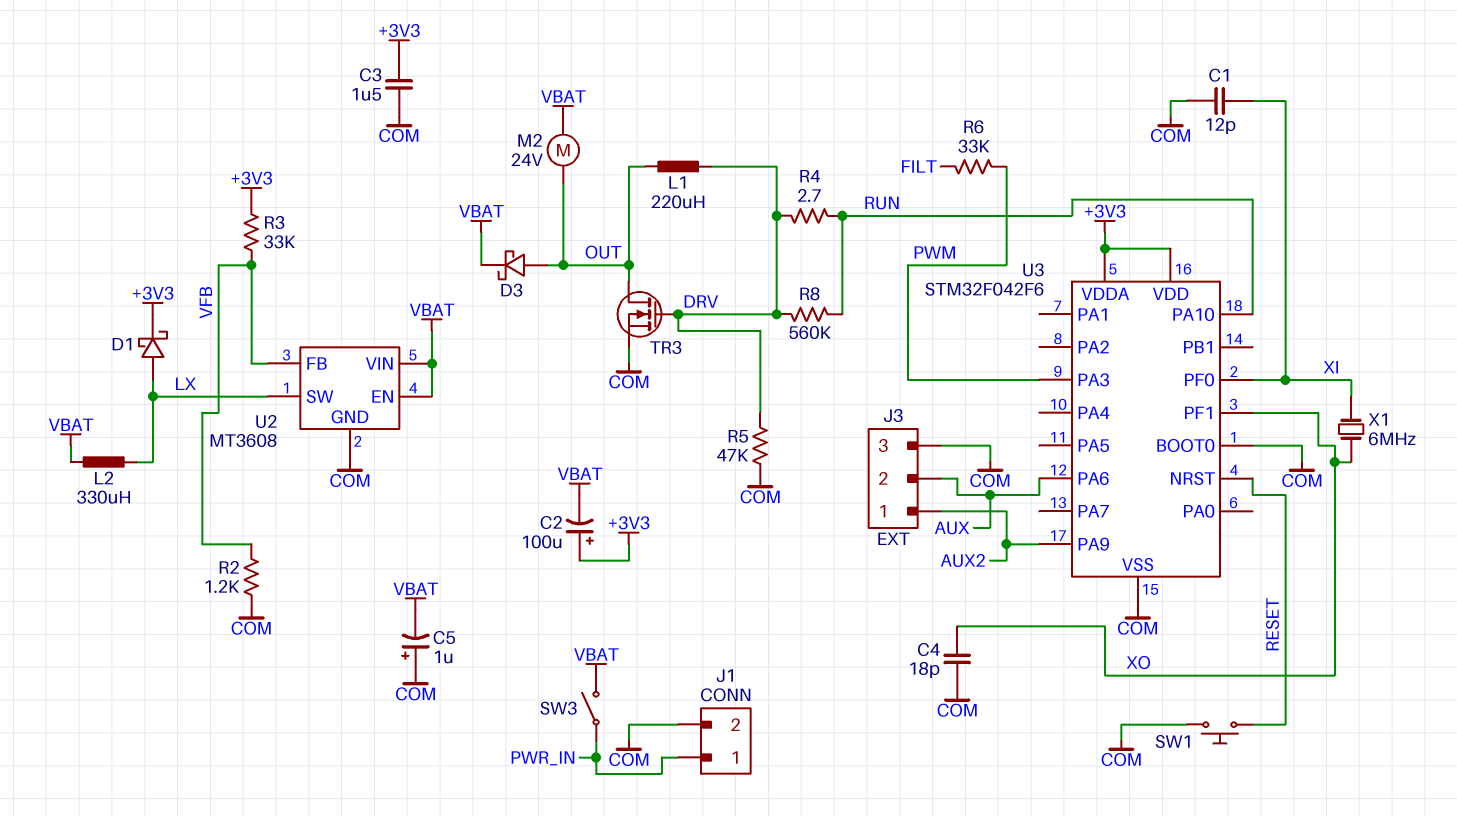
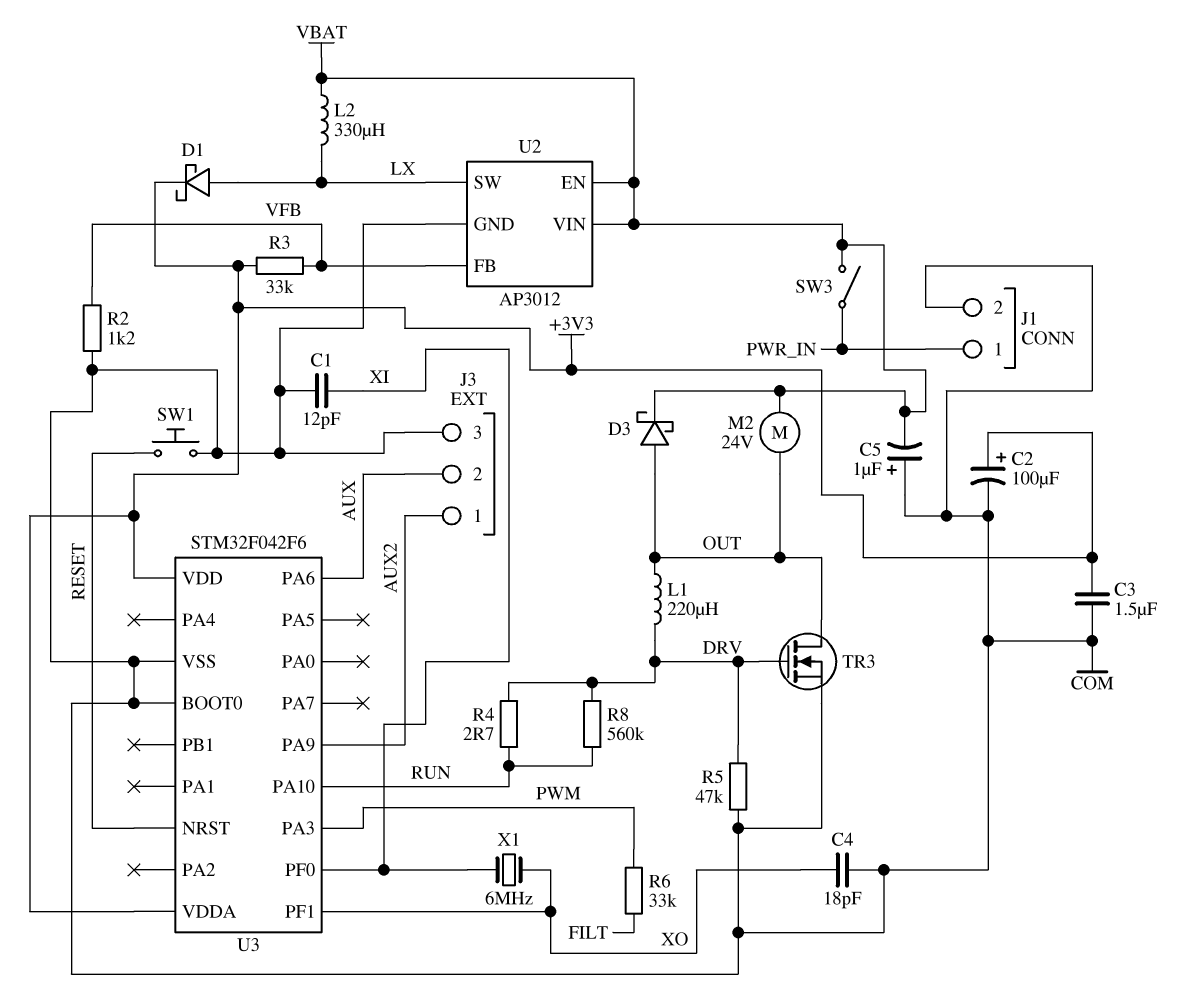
C2: 100uF (plus +3V3, minus VBAT) -> 100uF (plus +3V3, minus COM)
U2: MT3608 -> AP3012

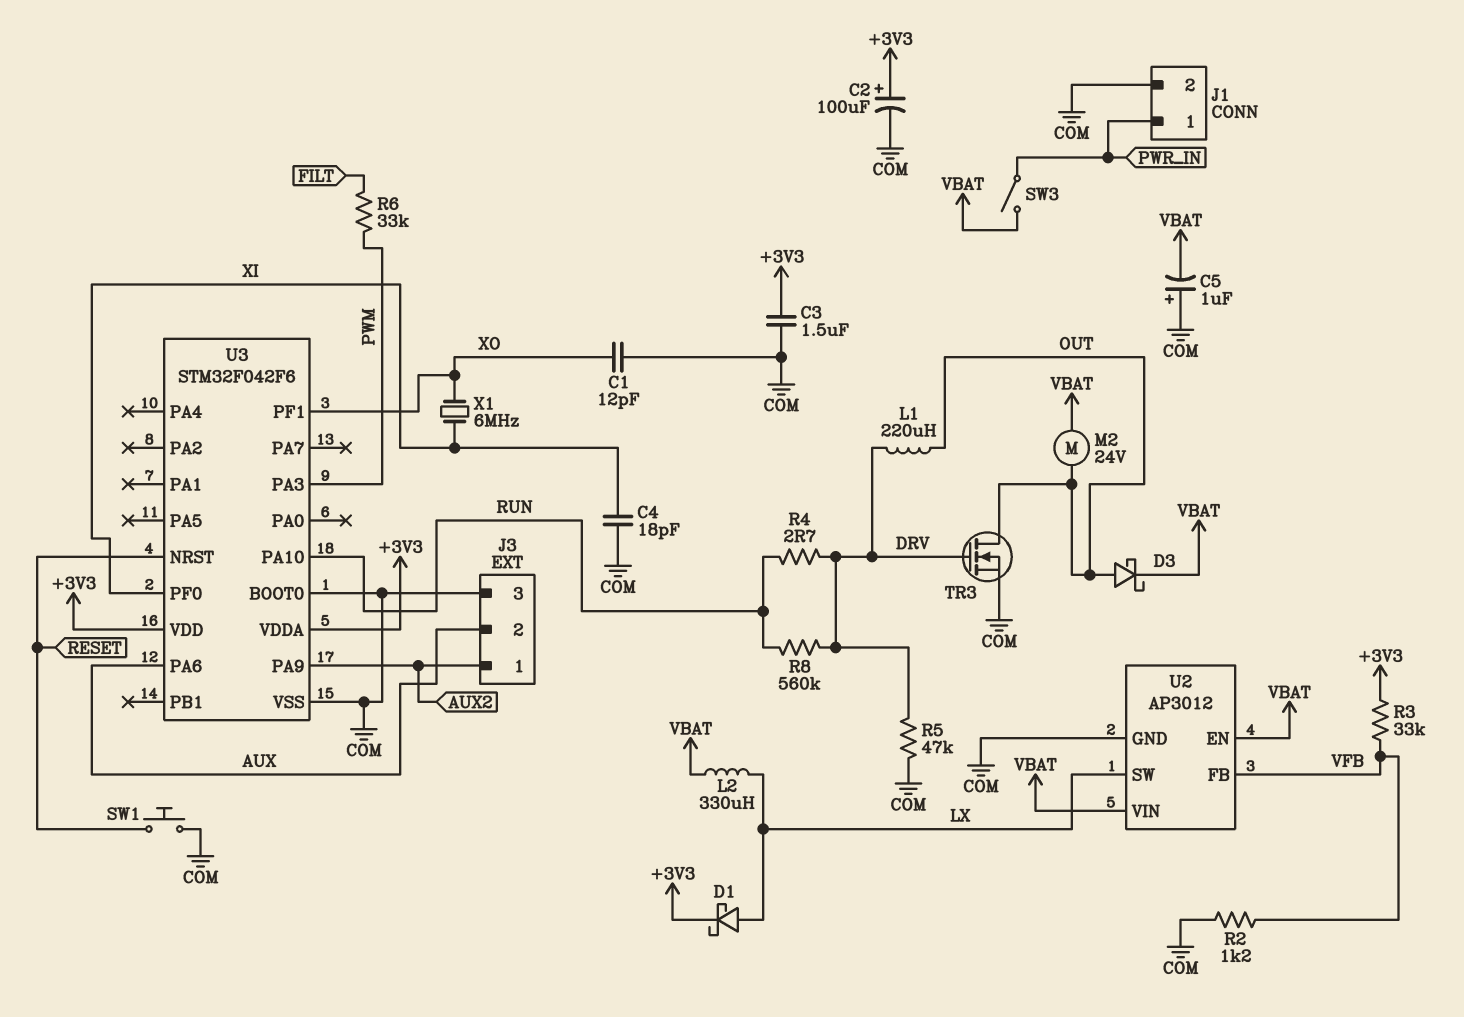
C1: 12pF (COM, XI) -> 12pF (COM, XO)
C4: 18pF (COM, XO) -> 18pF (COM, XI)

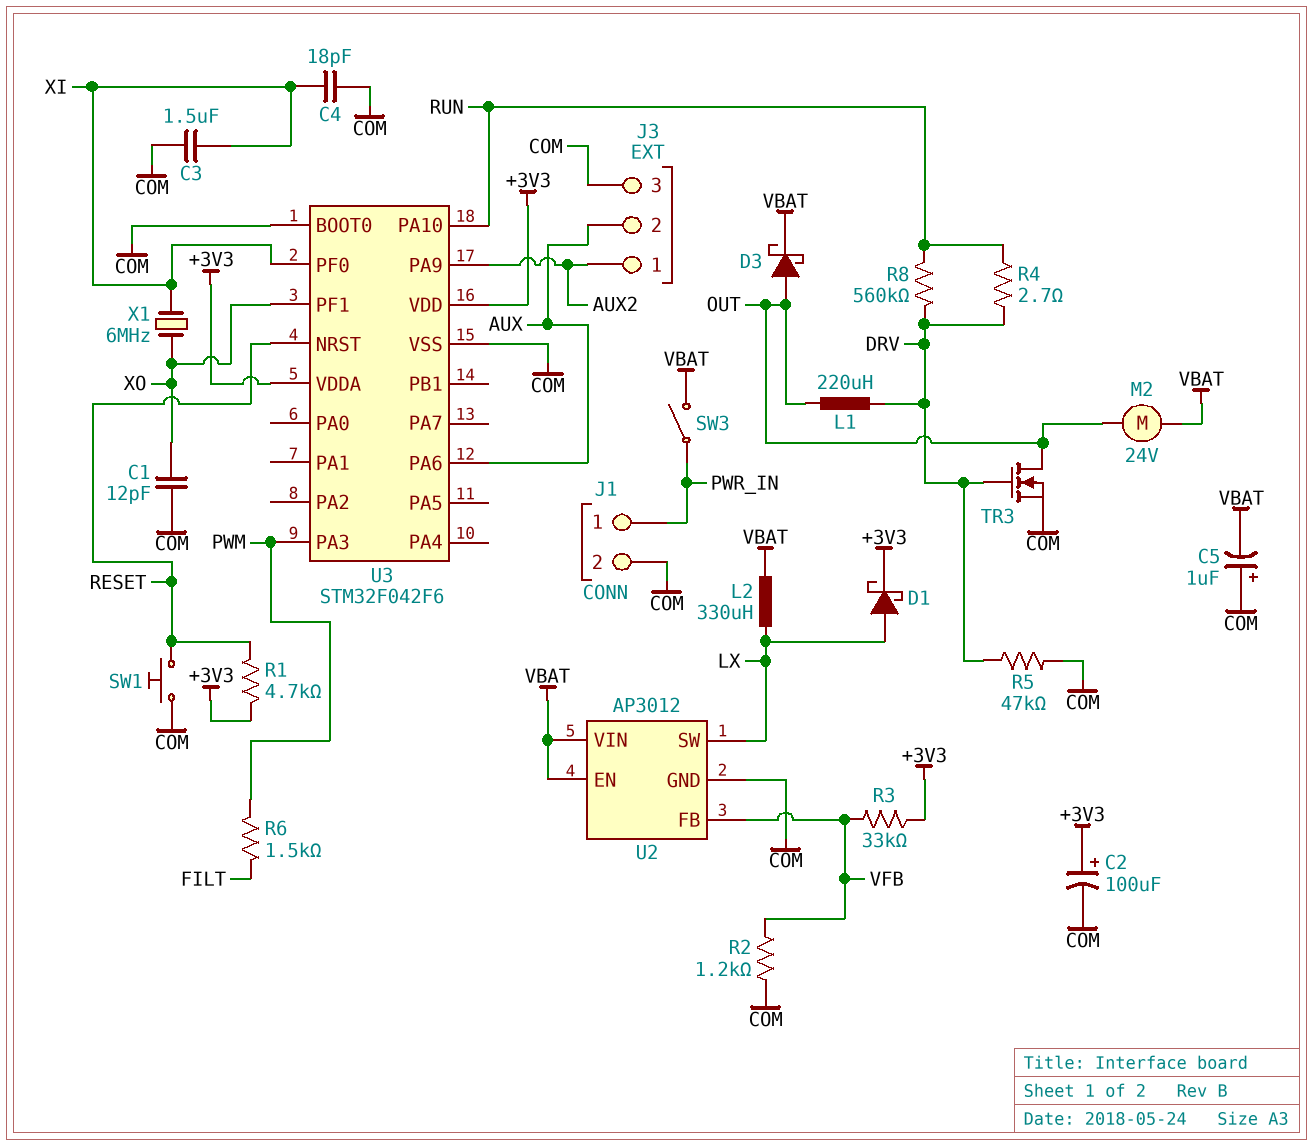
C3: 1.5uF (+3V3, COM) -> 1.5uF (COM, XI)
R1: none -> 4.7k (+3V3, RESET)
R6: 33k (FILT, PWM) -> 1.5k (FILT, PWM)

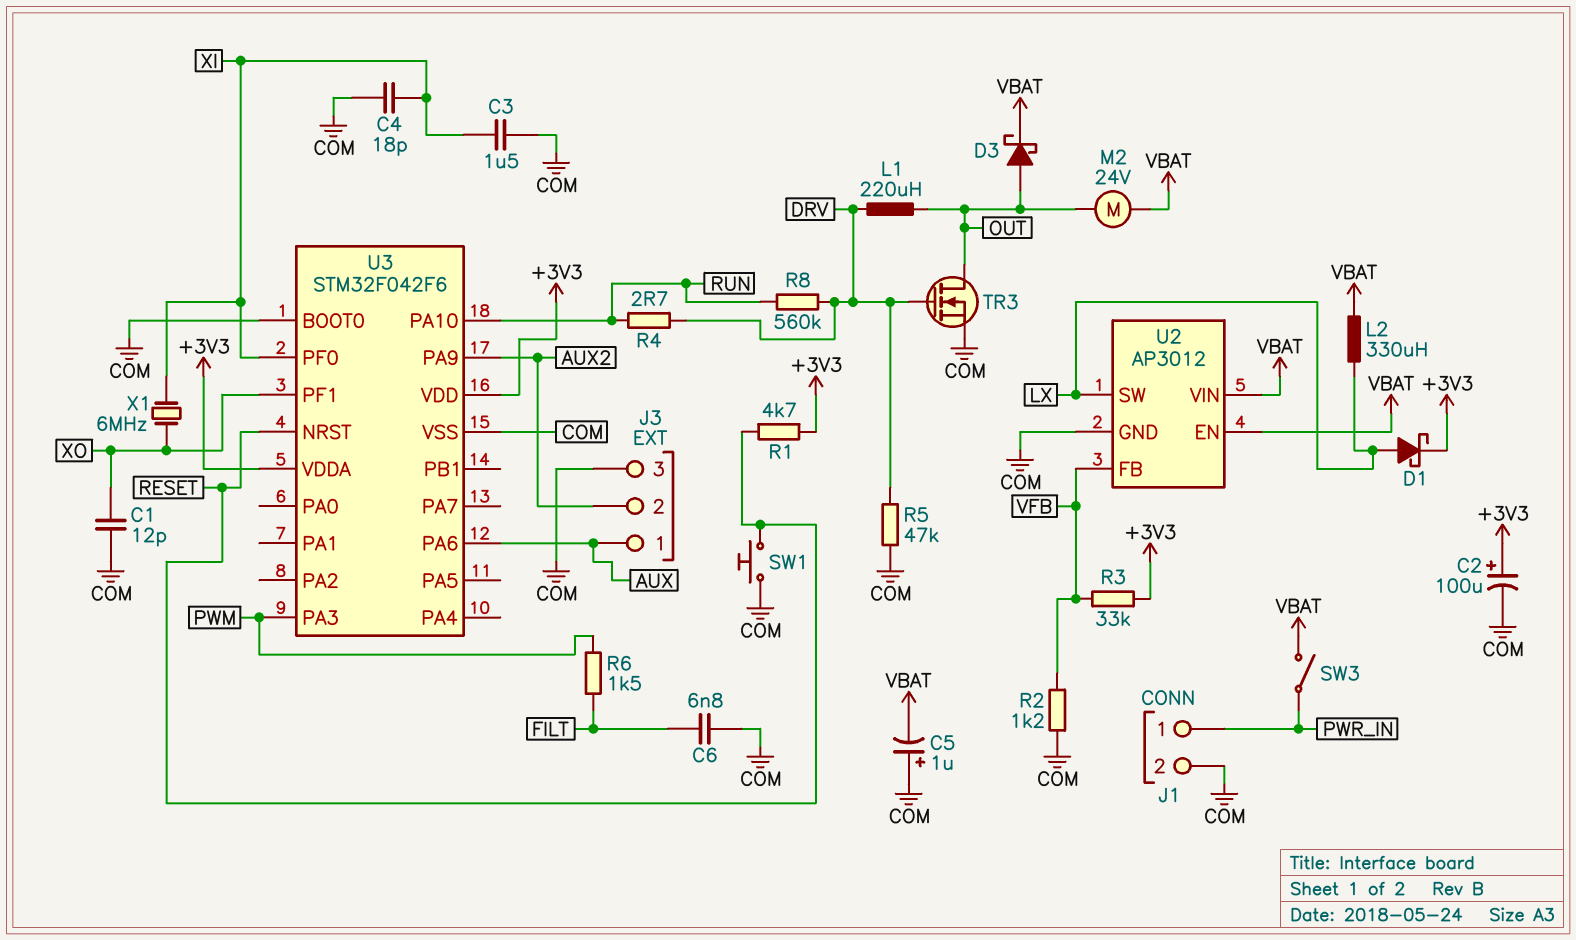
C6: none -> 6.8nF (COM, FILT)
J3 pin 1: AUX2 -> AUX
J3 pin 2: AUX -> AUX2

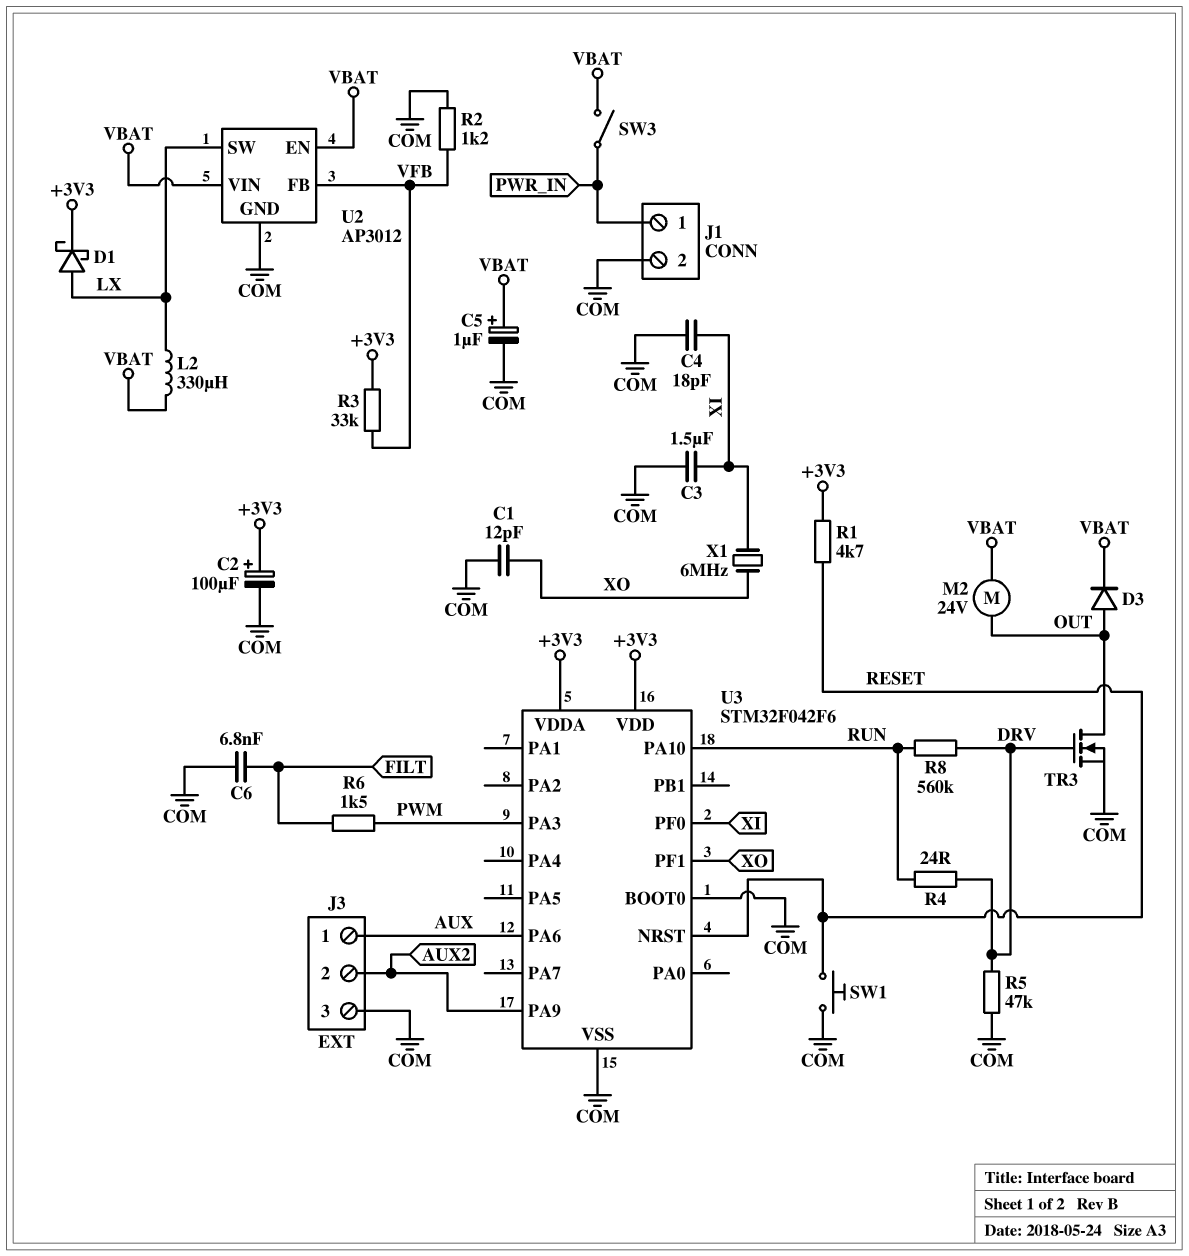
C5: 1uF (plus COM, minus VBAT) -> 1uF (plus VBAT, minus COM)
D3: schottky (A OUT, K VBAT) -> diode (A OUT, K VBAT)
L1: 220uH (DRV, OUT) -> none
R4: 2.7 (DRV, RUN) -> 24 (DRV, RUN)

